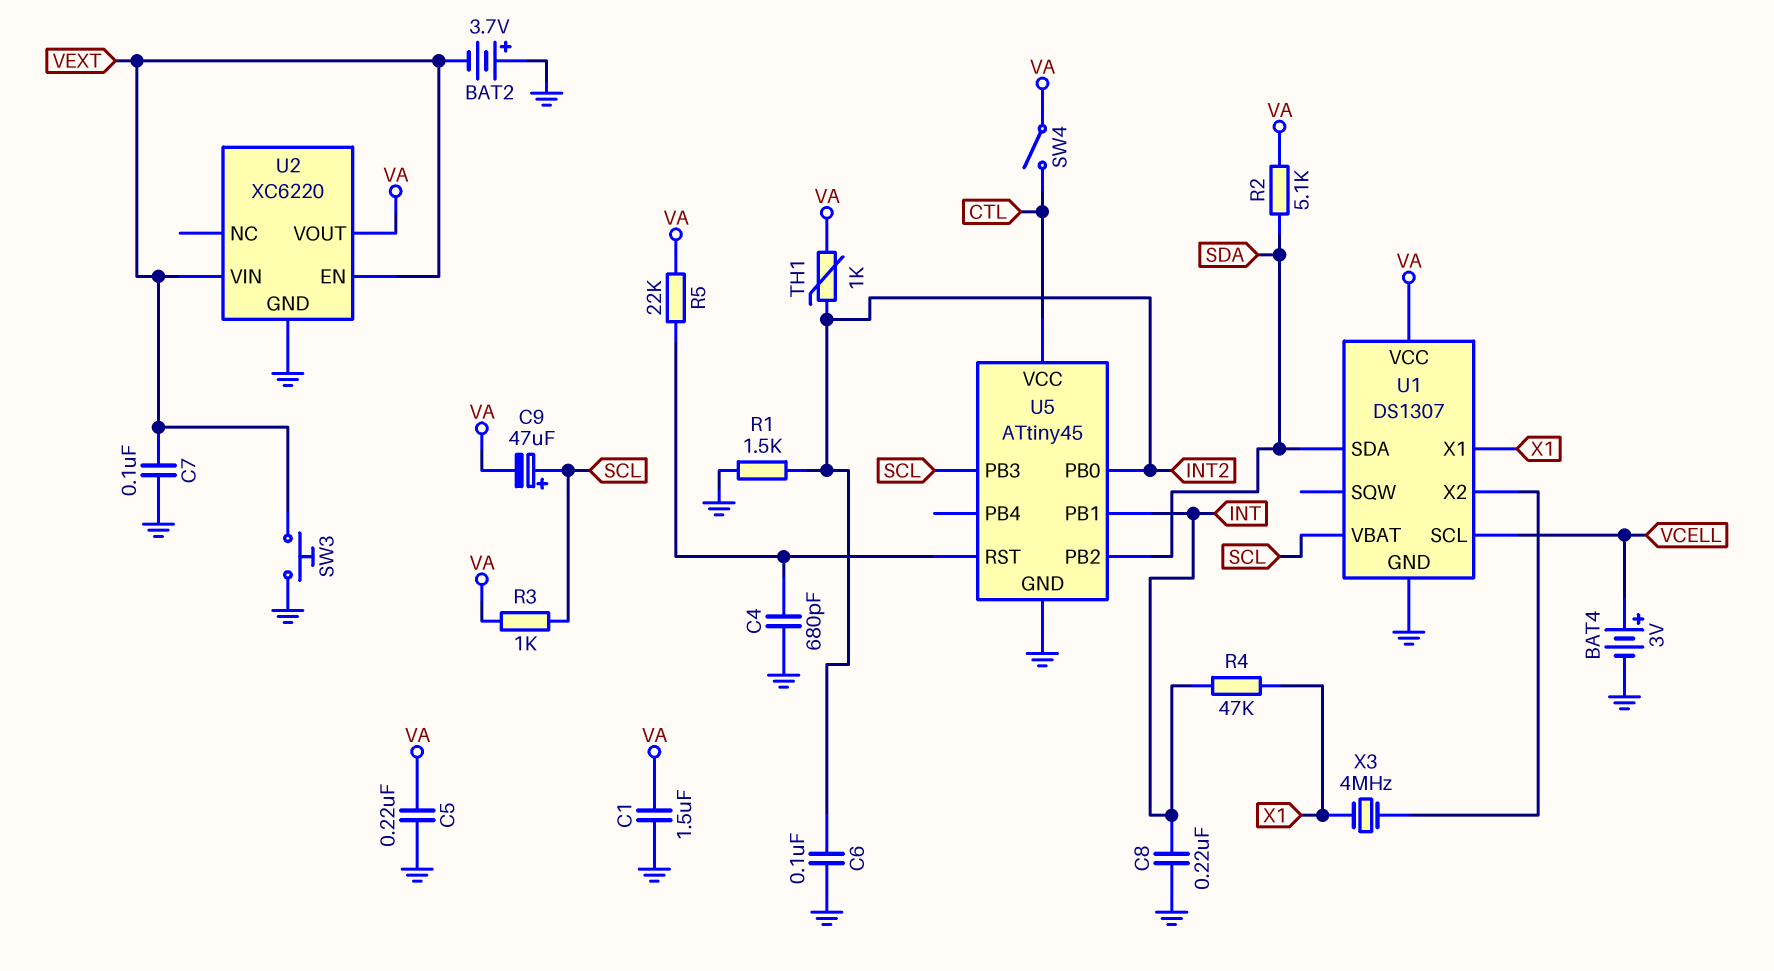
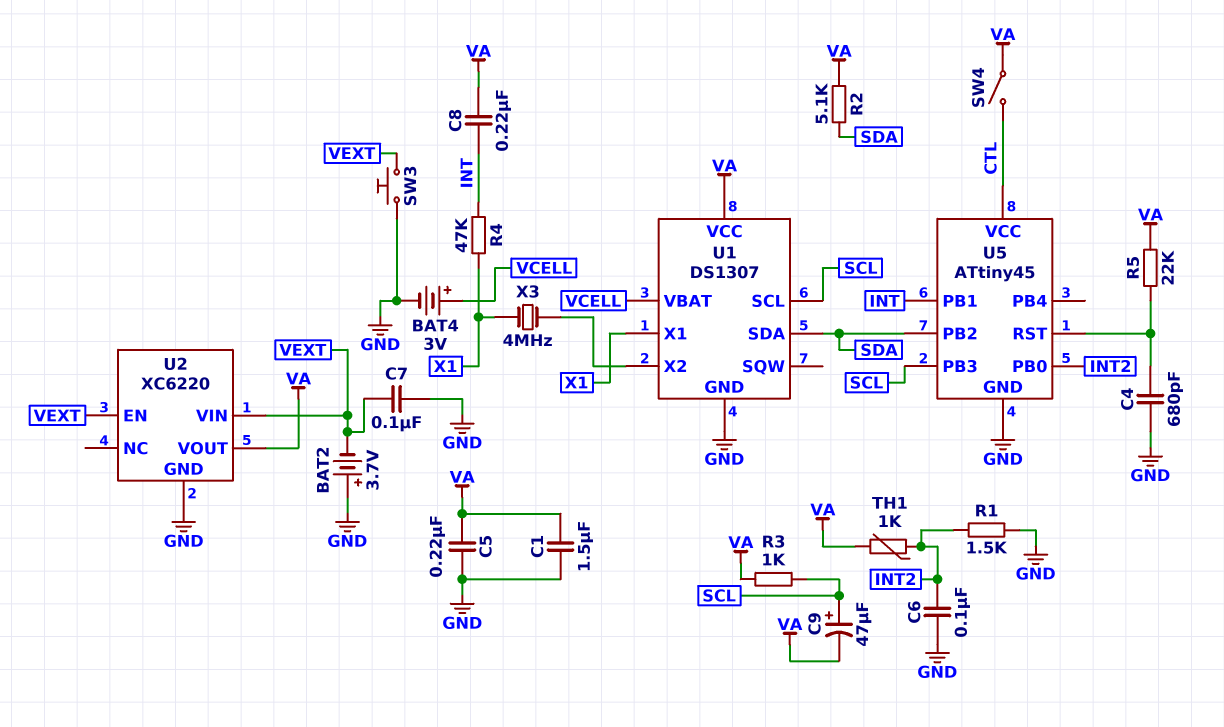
C8: 220nF (GND, INT) -> 220nF (INT, VA)
U1 pin SCL: VCELL -> SCL
U1 pin VBAT: SCL -> VCELL

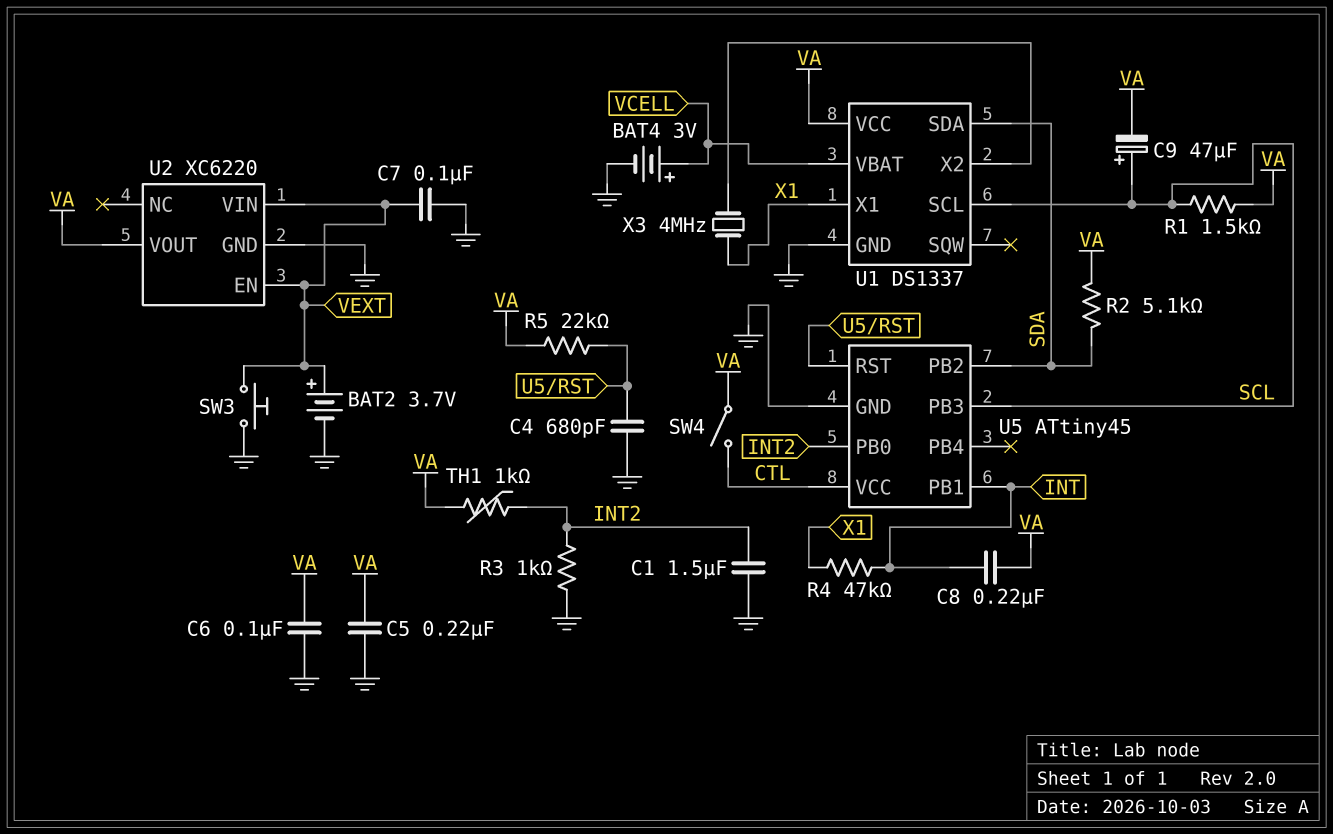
BAT2: 3.7V (plus GND, minus VEXT) -> 3.7V (plus VEXT, minus GND)
C1: 1.5uF (GND, VA) -> 1.5uF (GND, INT2)
C6: 100nF (GND, INT2) -> 100nF (GND, VA)
R1: 1.5k (GND, INT2) -> 1.5k (SCL, VA)
R3: 1k (SCL, VA) -> 1k (GND, INT2)
U1: DS1307 -> DS1337

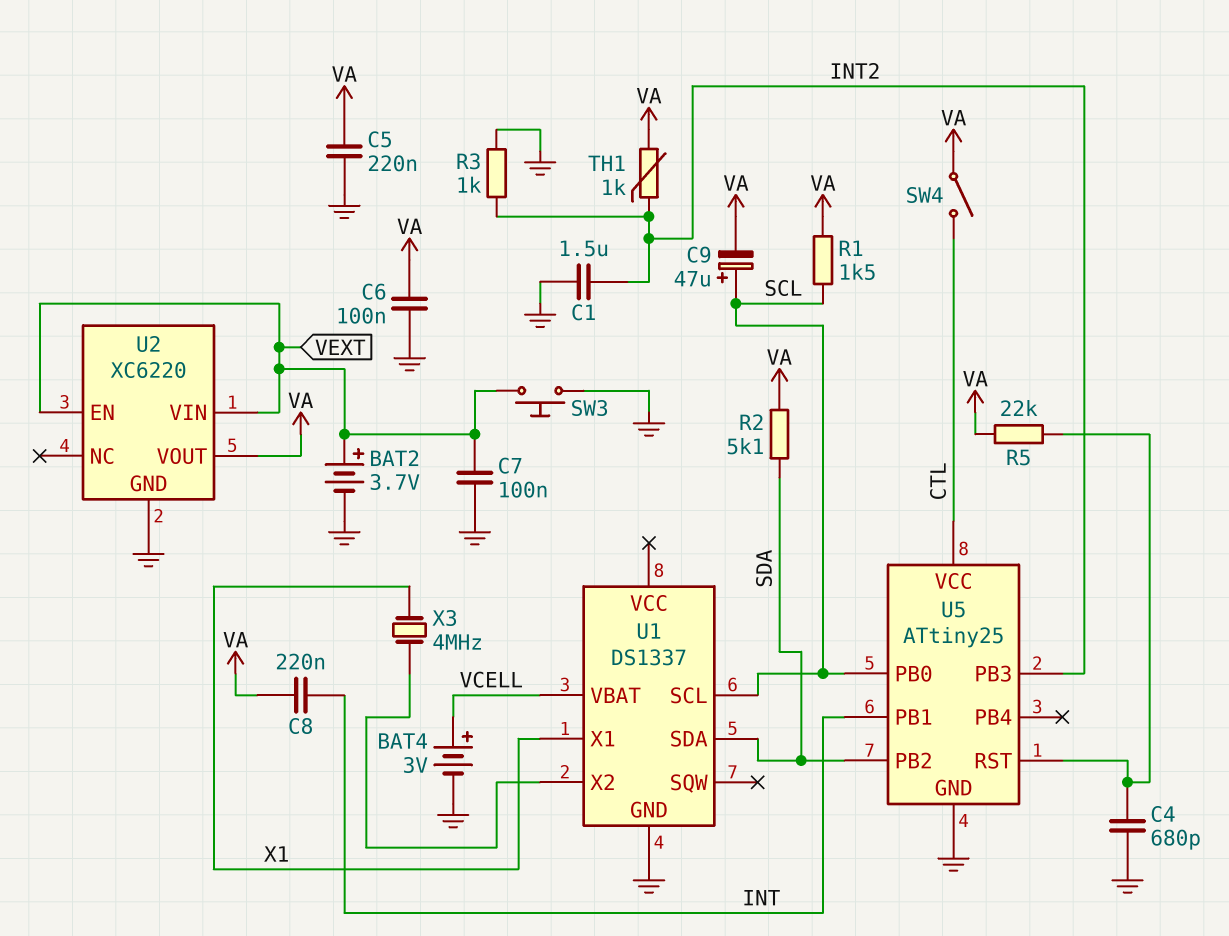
R4: 47k (INT, X1) -> none
U1 pin VCC: VA -> none
U5: ATtiny45 -> ATtiny25
U5 pin PB0: INT2 -> SCL
U5 pin PB3: SCL -> INT2

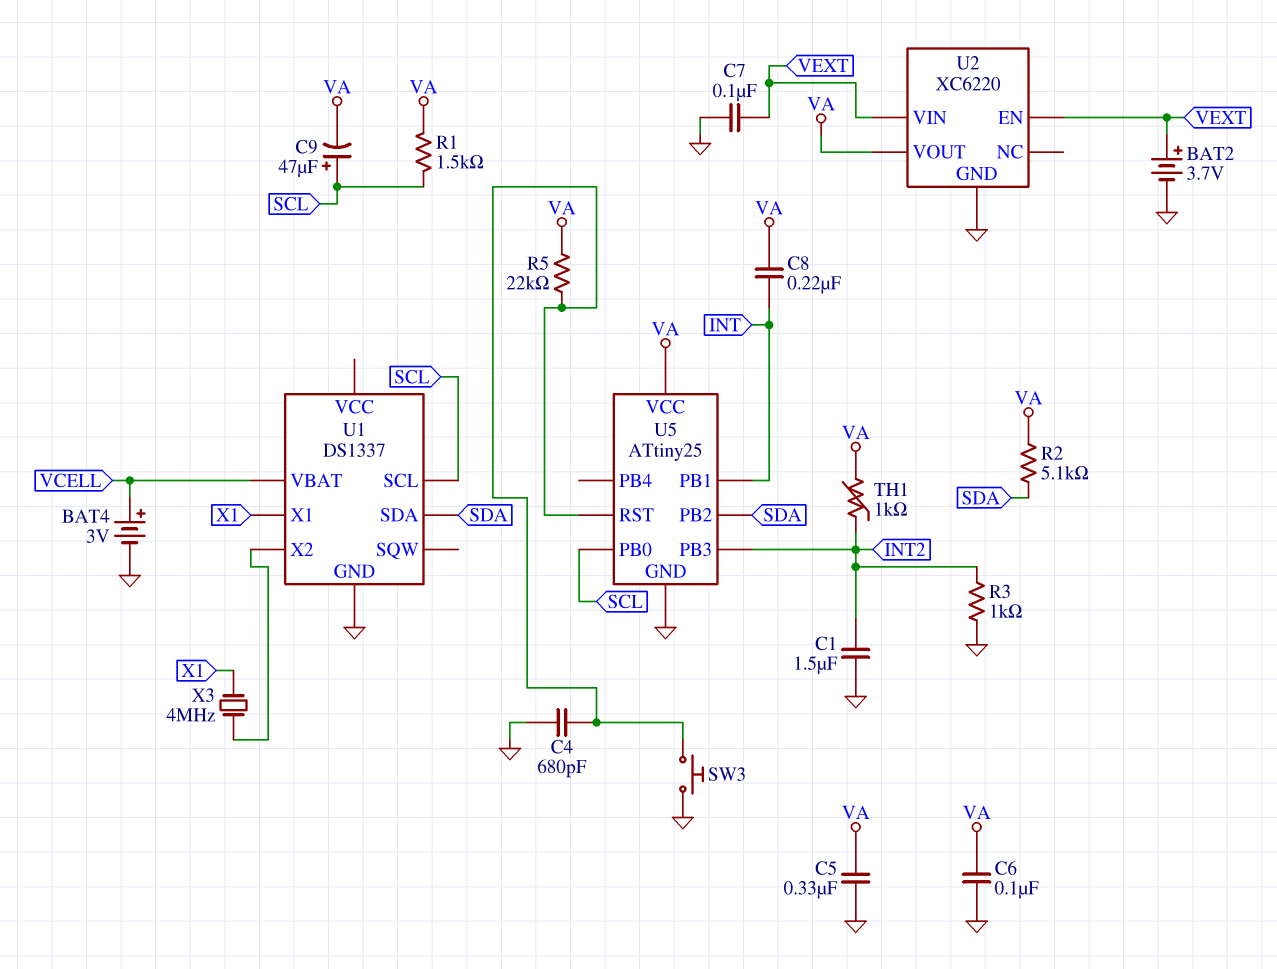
C5: 220nF (GND, VA) -> 330nF (GND, VA)
SW3: button (GND, VEXT) -> button (GND, U5/RST)
SW4: switch (CTL, VA) -> none
U5 pin VCC: CTL -> VA

